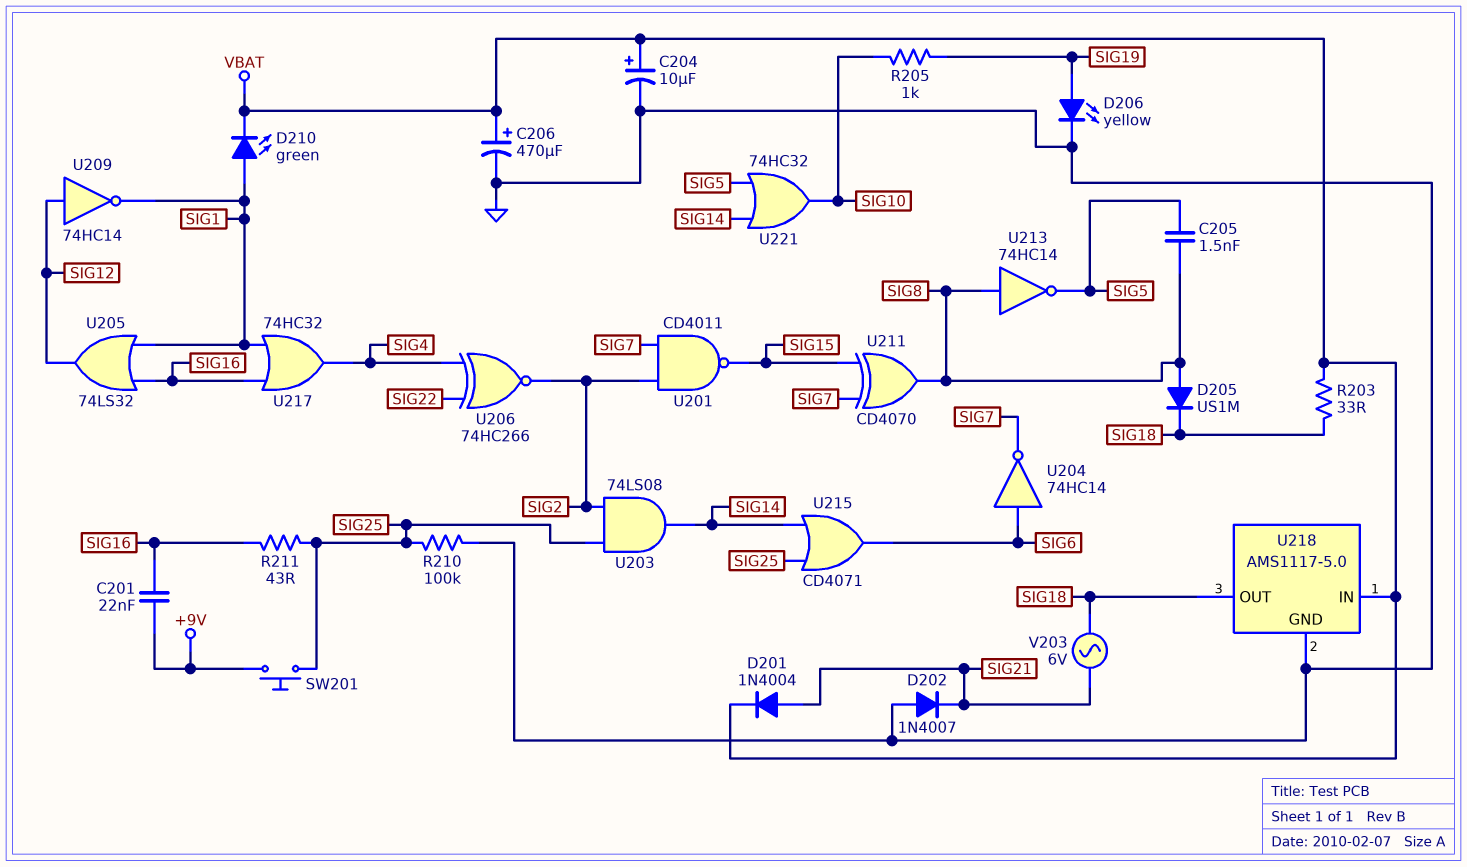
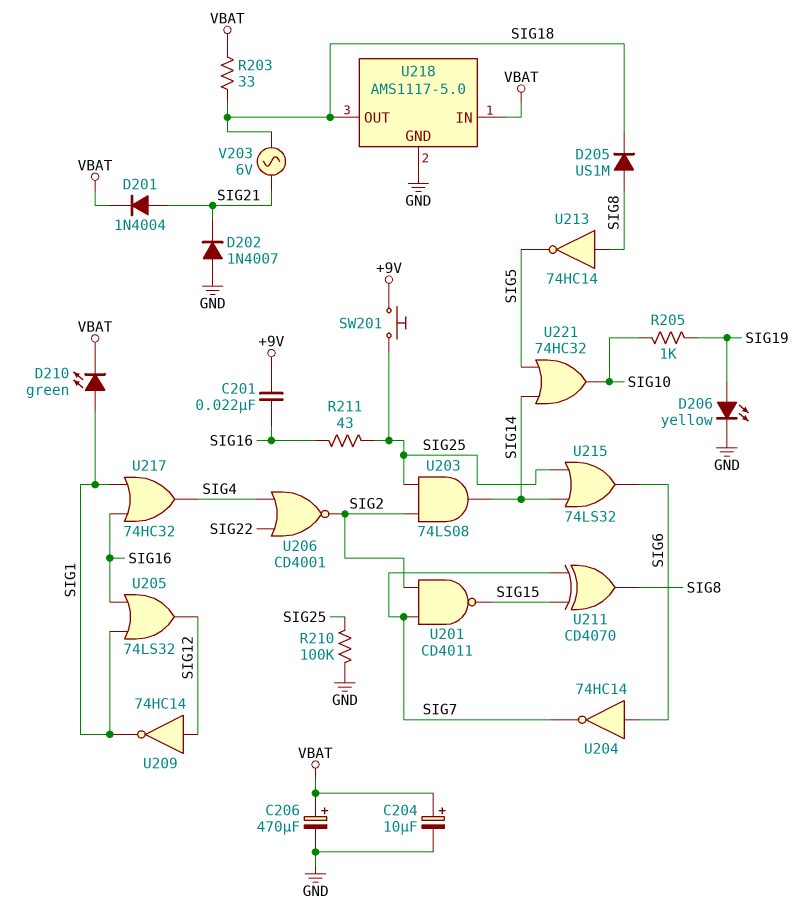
C205: 1.5nF (SIG5, SIG8) -> none
U206: XNOR 74HC266 (in SIG4, in SIG22, out SIG2) -> NOR CD4001 (in SIG4, in SIG22, out SIG2)
U215: OR CD4071 (in SIG14, in SIG25, out SIG6) -> OR 74LS32 (in SIG14, in SIG25, out SIG6)

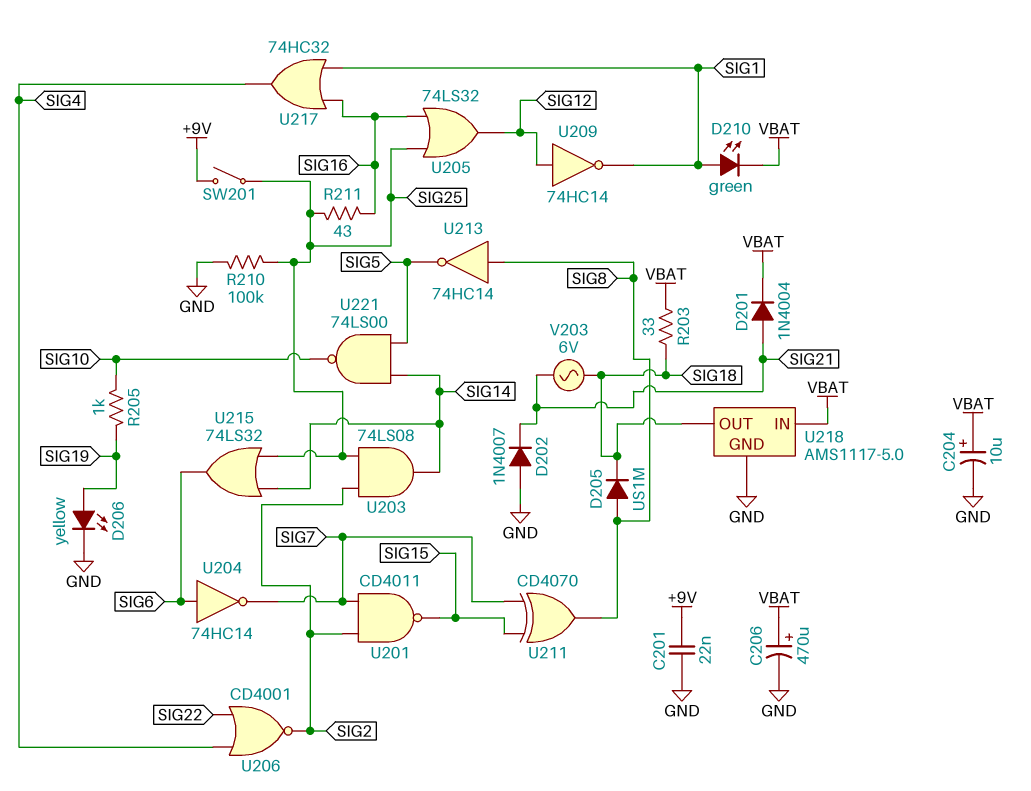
C201: 22nF (+9V, SIG16) -> 22nF (+9V, GND)
SW201: button (+9V, SIG25) -> switch (+9V, SIG25)
U205: OR 74LS32 (in SIG1, in SIG16, out SIG12) -> OR 74LS32 (in SIG16, in SIG25, out SIG12)
U221: OR 74HC32 (in SIG5, in SIG14, out SIG10) -> NAND 74LS00 (in SIG5, in SIG14, out SIG10)

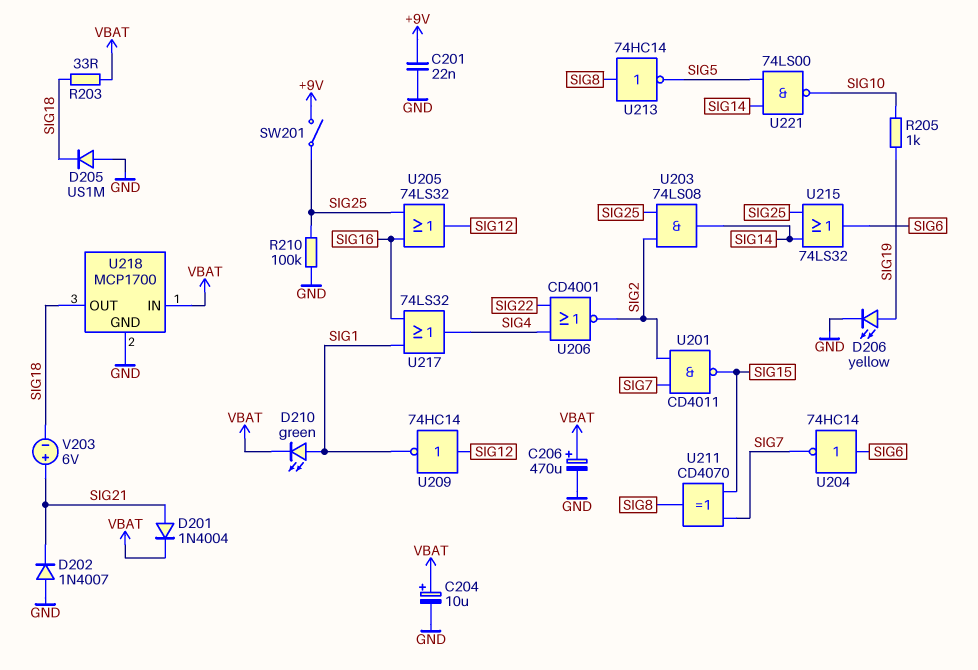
D205: diode US1M (A SIG8, K SIG18) -> diode US1M (A GND, K SIG18)
R211: 43 (SIG16, SIG25) -> none
U217: OR 74HC32 (in SIG1, in SIG16, out SIG4) -> OR 74LS32 (in SIG1, in SIG16, out SIG4)
U218: AMS1117-5.0 -> MCP1700
V203: AC 6V (SIG18, SIG21) -> 6V (plus SIG21, minus SIG18)

